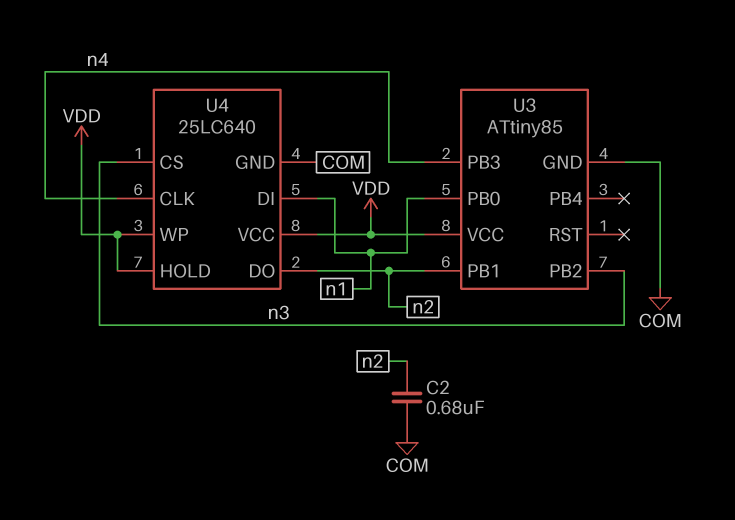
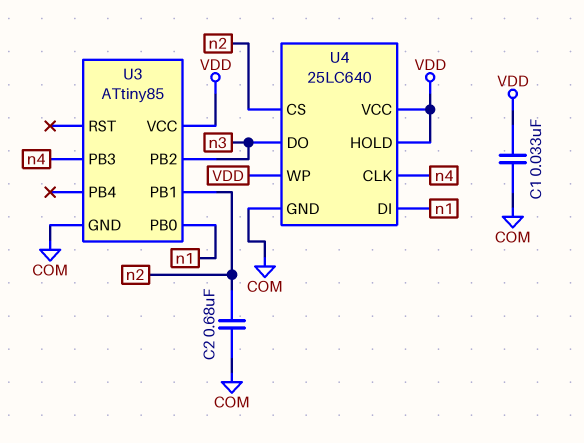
C1: none -> 33nF (COM, VDD)
U4 pin CS: n3 -> n2
U4 pin DO: n2 -> n3

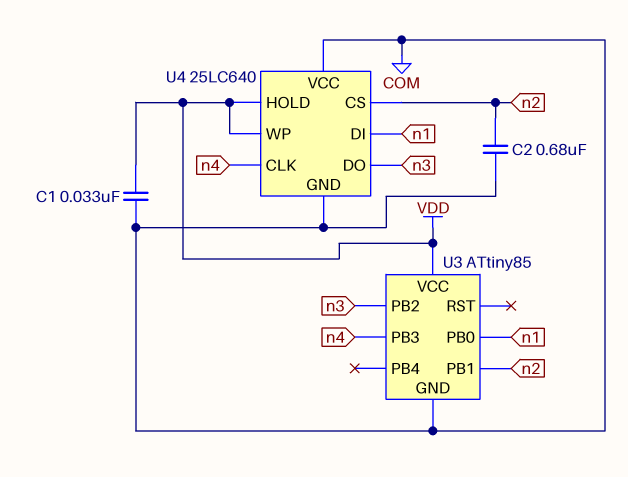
U4 pin VCC: VDD -> COM

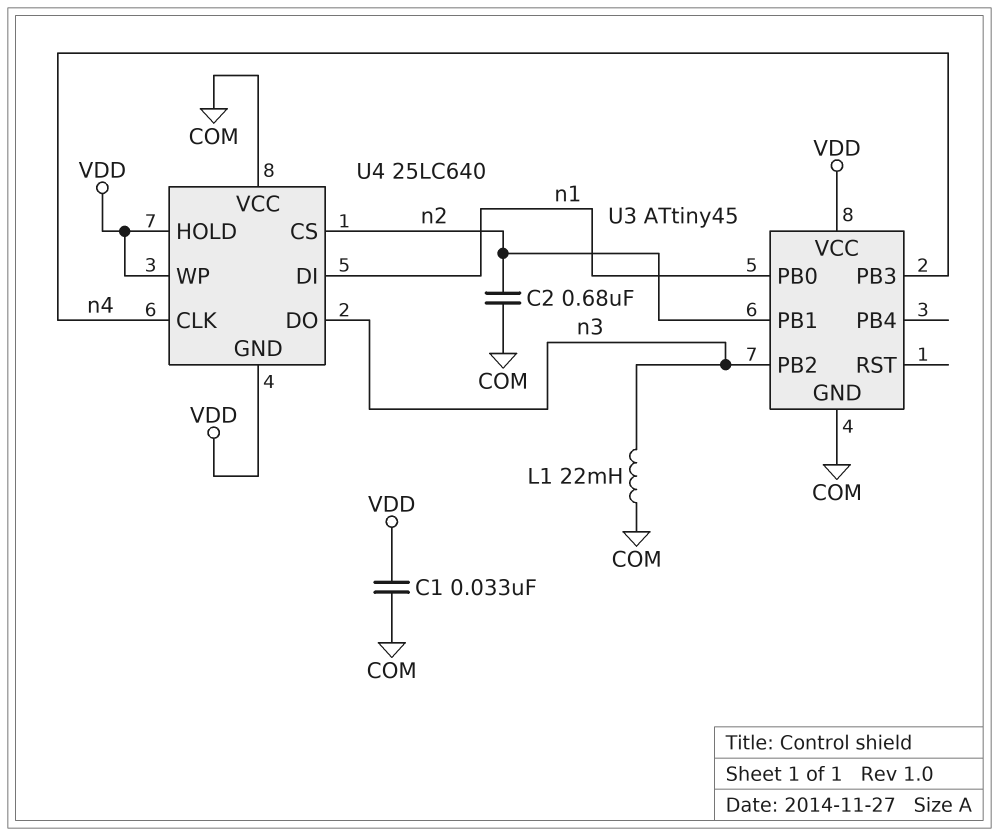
L1: none -> 22mH (COM, n3)
U3: ATtiny85 -> ATtiny45
U4 pin GND: COM -> VDD

